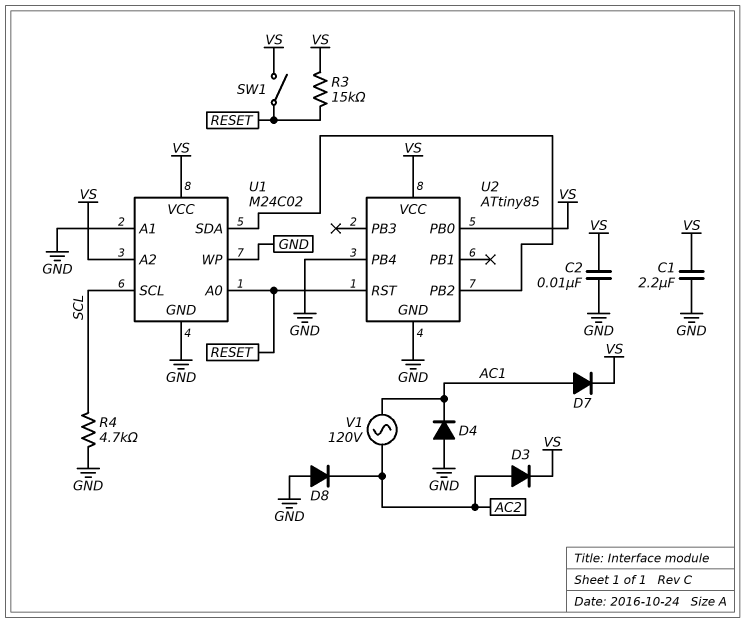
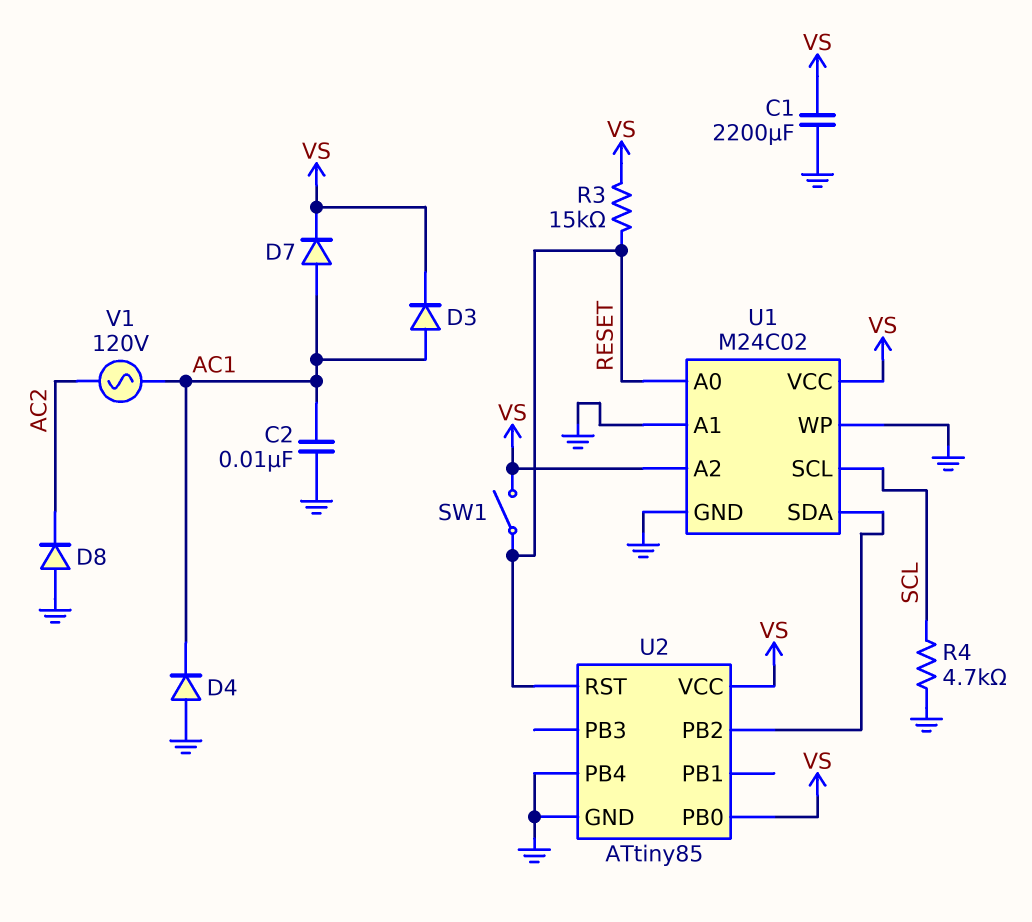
C1: 2.2uF (GND, VS) -> 2200uF (GND, VS)
C2: 10nF (GND, VS) -> 10nF (AC1, GND)
D3: diode (A AC2, K VS) -> diode (A AC1, K VS)

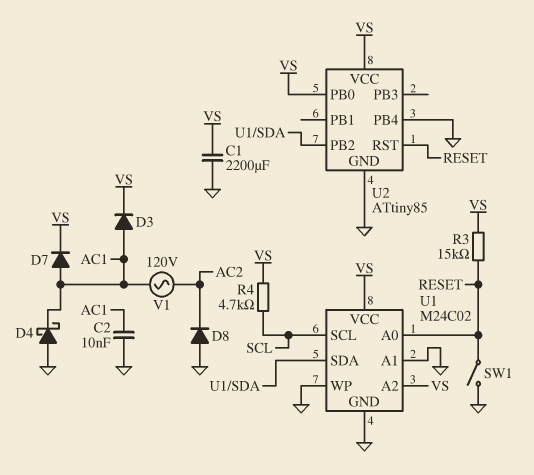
D4: diode (A GND, K AC1) -> schottky (A GND, K AC1)
R4: 4.7k (GND, SCL) -> 4.7k (SCL, VS)
SW1: switch (RESET, VS) -> switch (GND, RESET)

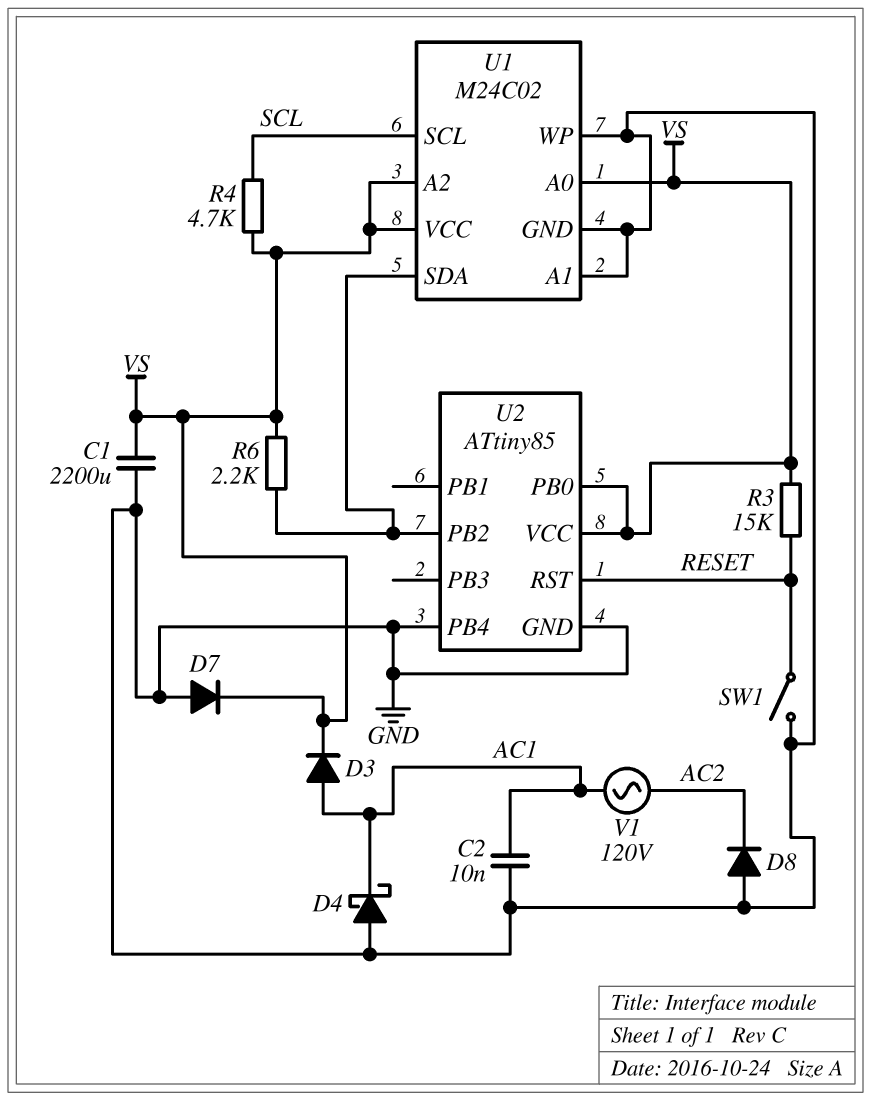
D7: diode (A AC1, K VS) -> diode (A GND, K VS)
R6: none -> 2.2k (U1/SDA, VS)
U1 pin A0: RESET -> VS

